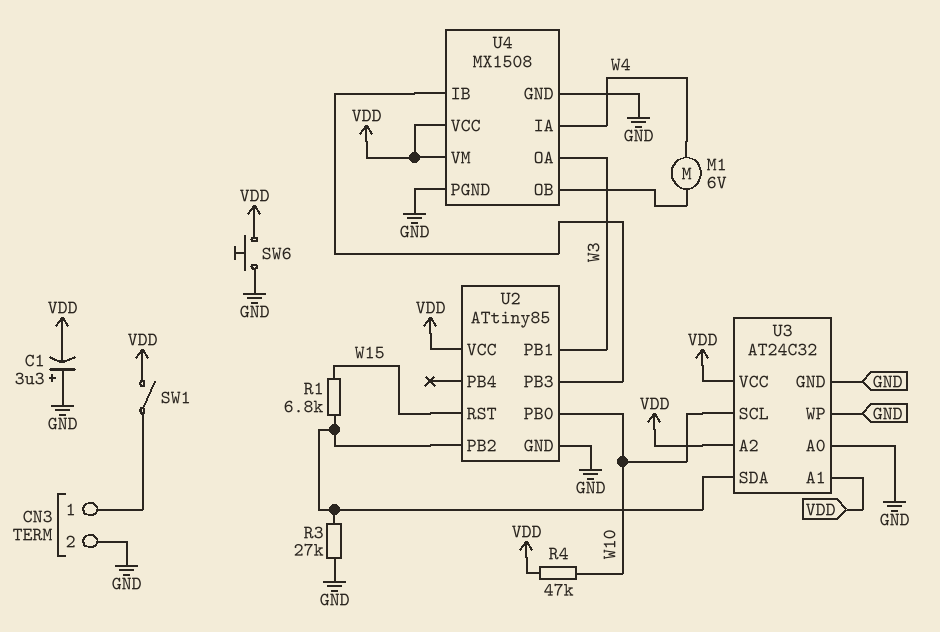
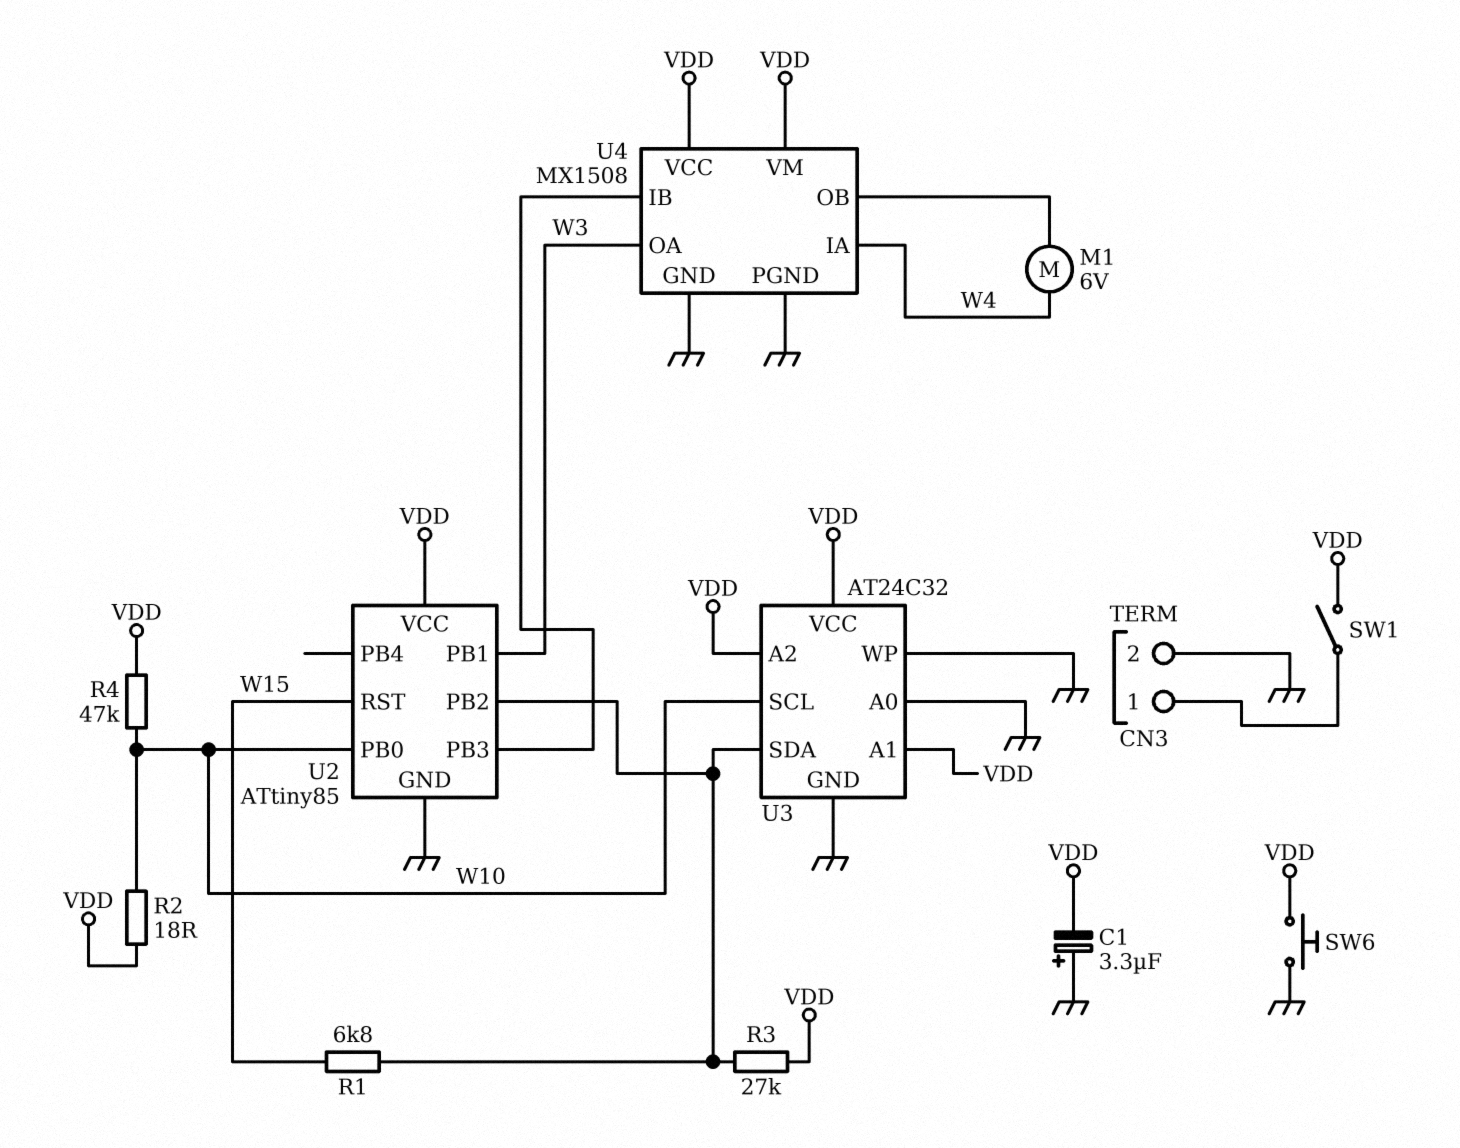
R2: none -> 18 (VDD, W10)
R3: 27k (GND, U2/PB2) -> 27k (U2/PB2, VDD)

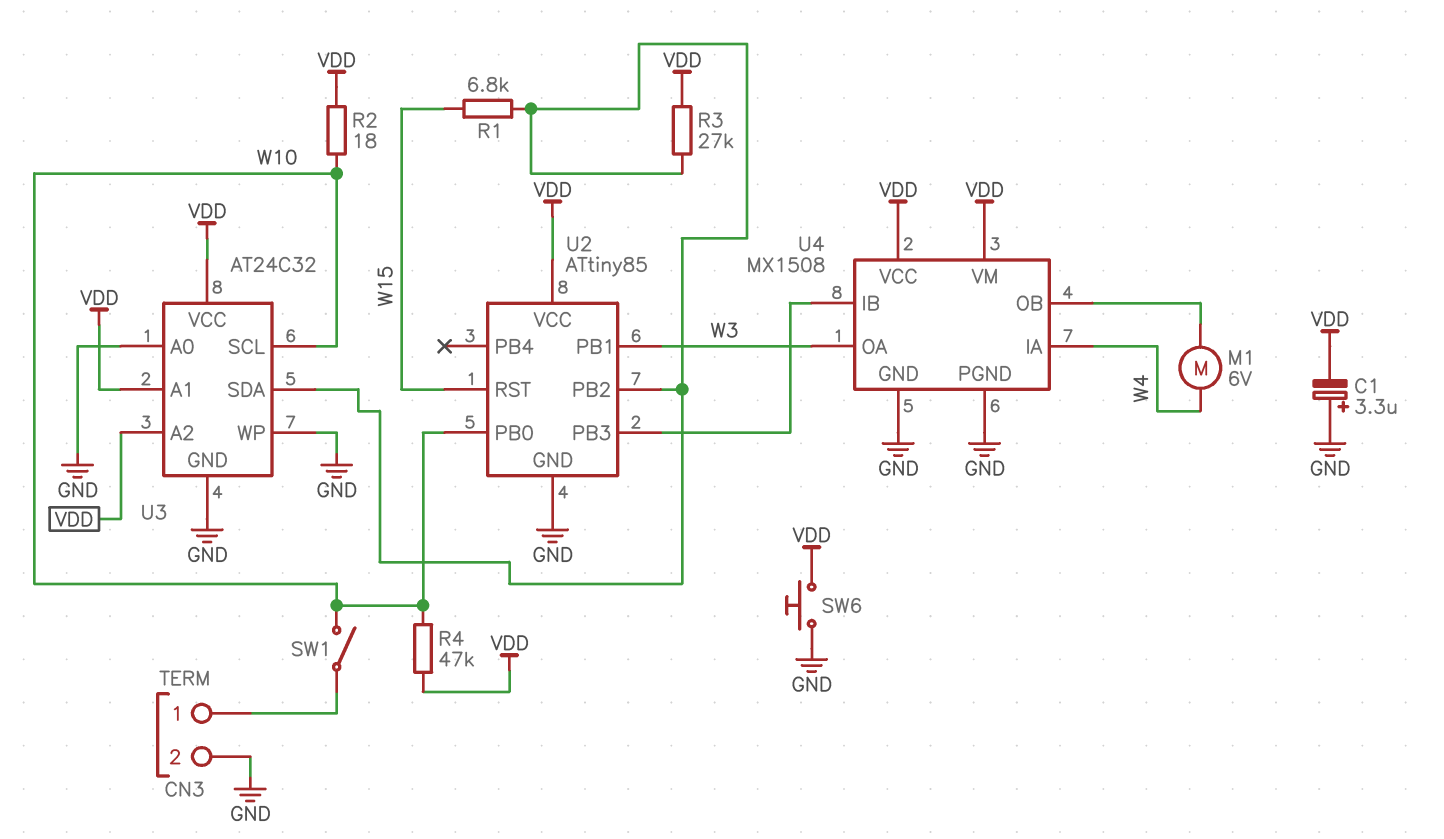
SW1: switch (CN3/1, VDD) -> switch (CN3/1, W10)

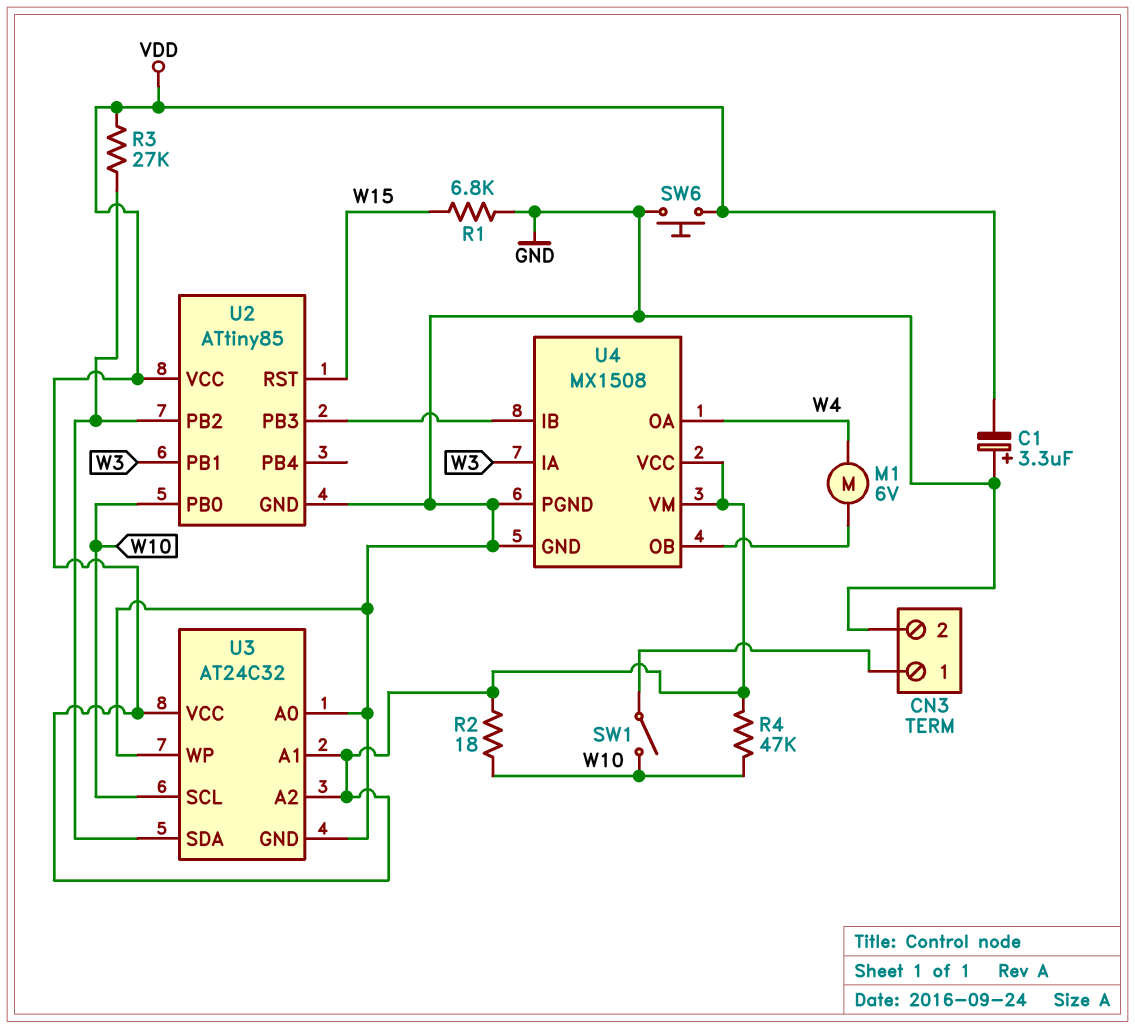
R1: 6.8k (U2/PB2, W15) -> 6.8k (GND, W15)
U4 pin IA: W4 -> W3
U4 pin OA: W3 -> W4

